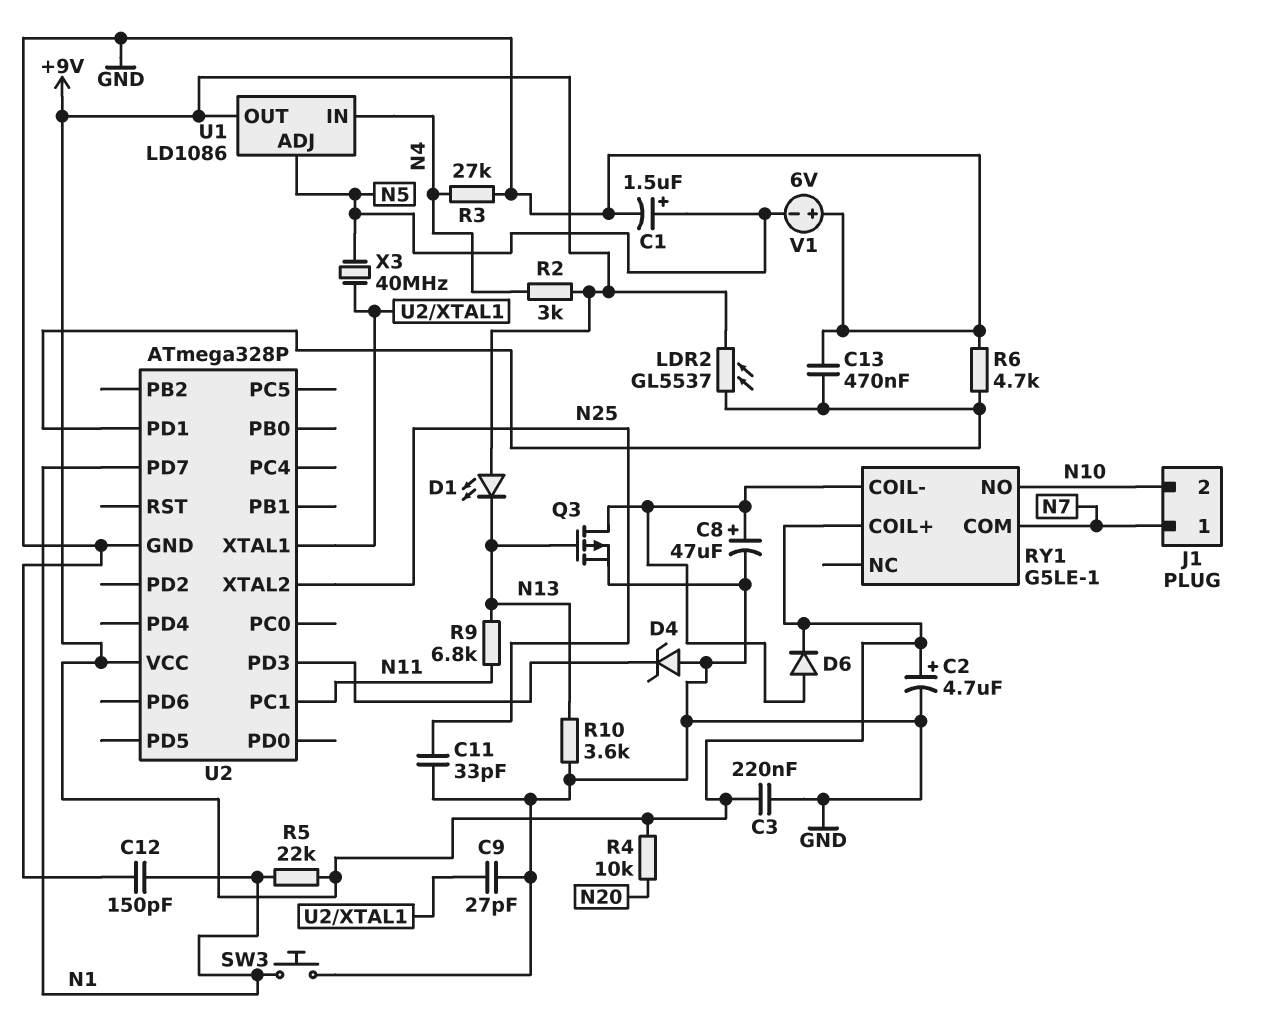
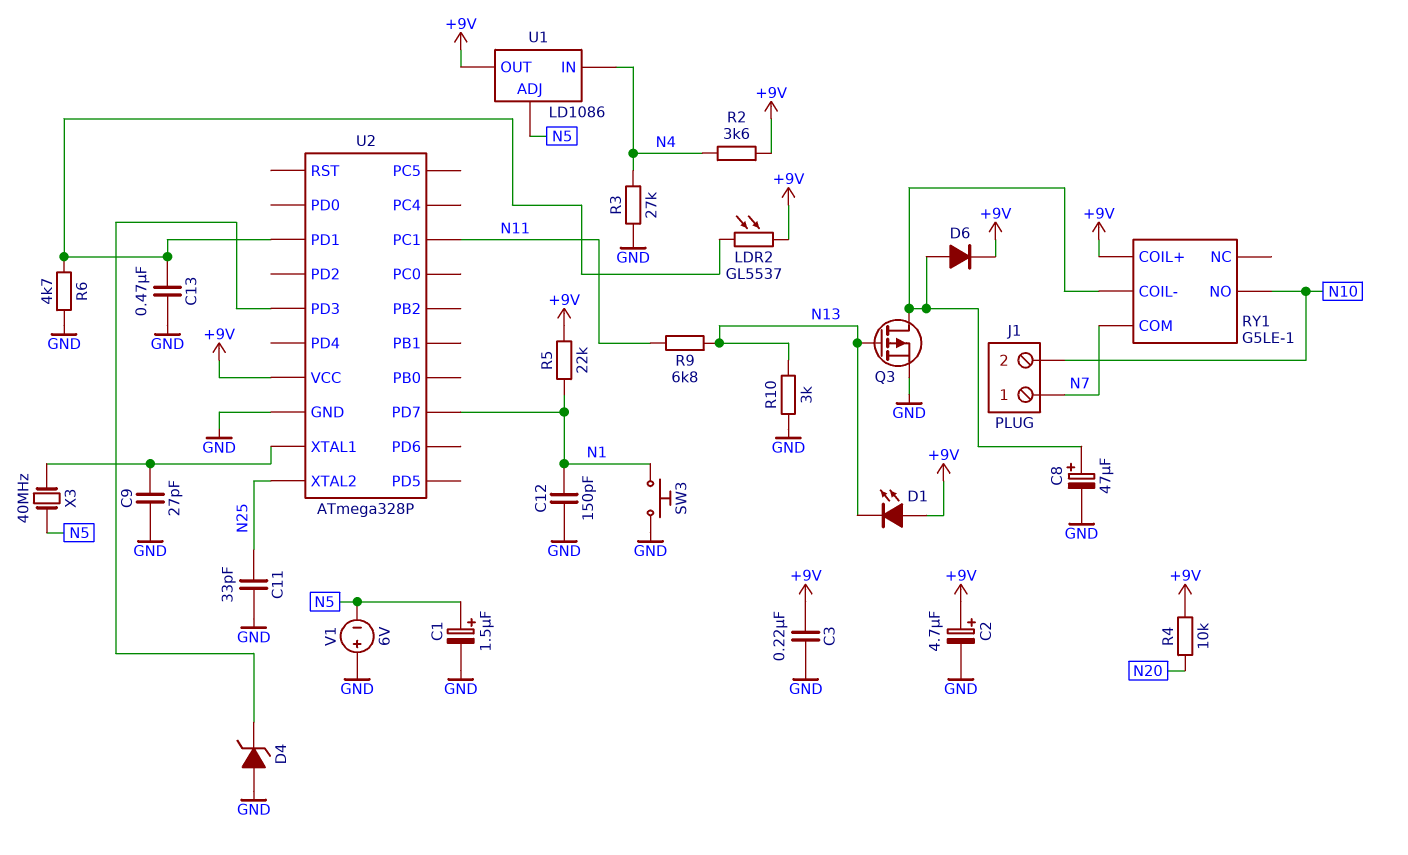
R2: 3k (+9V, N4) -> 3.6k (+9V, N4)
R10: 3.6k (GND, N13) -> 3k (GND, N13)

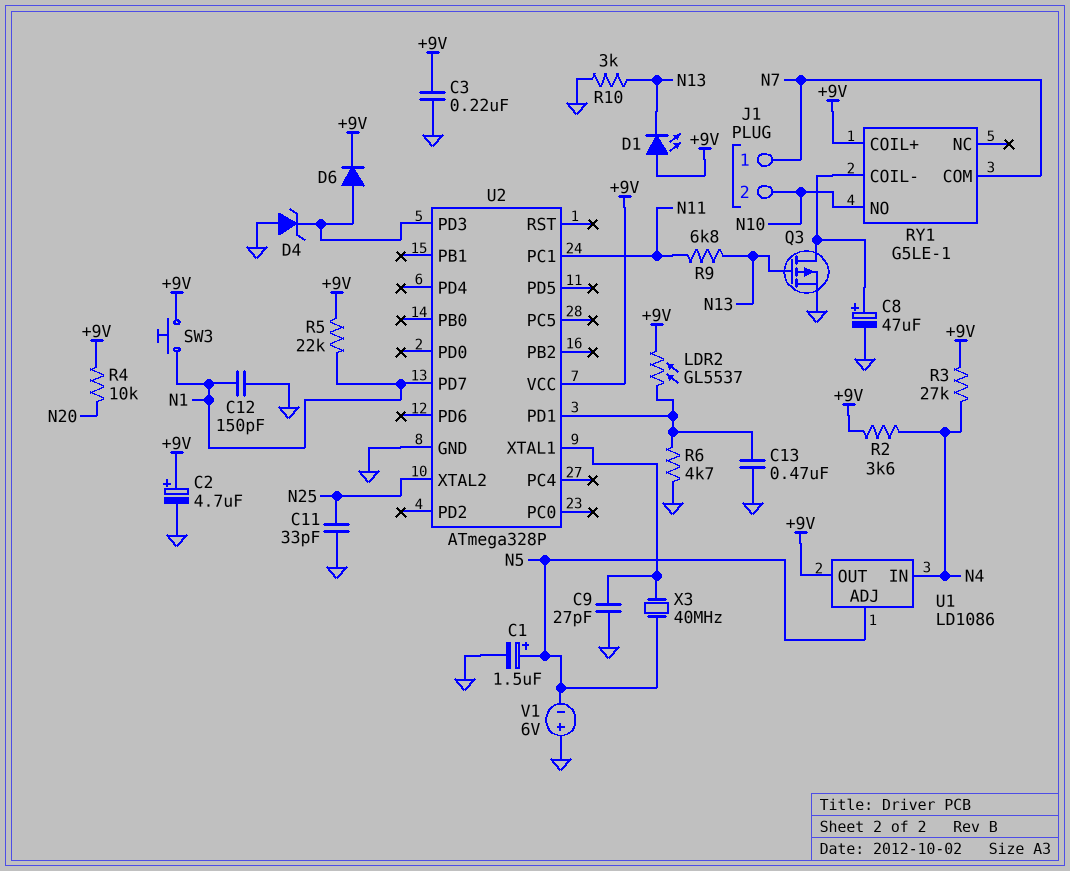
D6: diode (A RY1/COIL-, K +9V) -> diode (A U2/PD3, K +9V)
R3: 27k (GND, N4) -> 27k (+9V, N4)
SW3: button (GND, N1) -> button (+9V, N1)

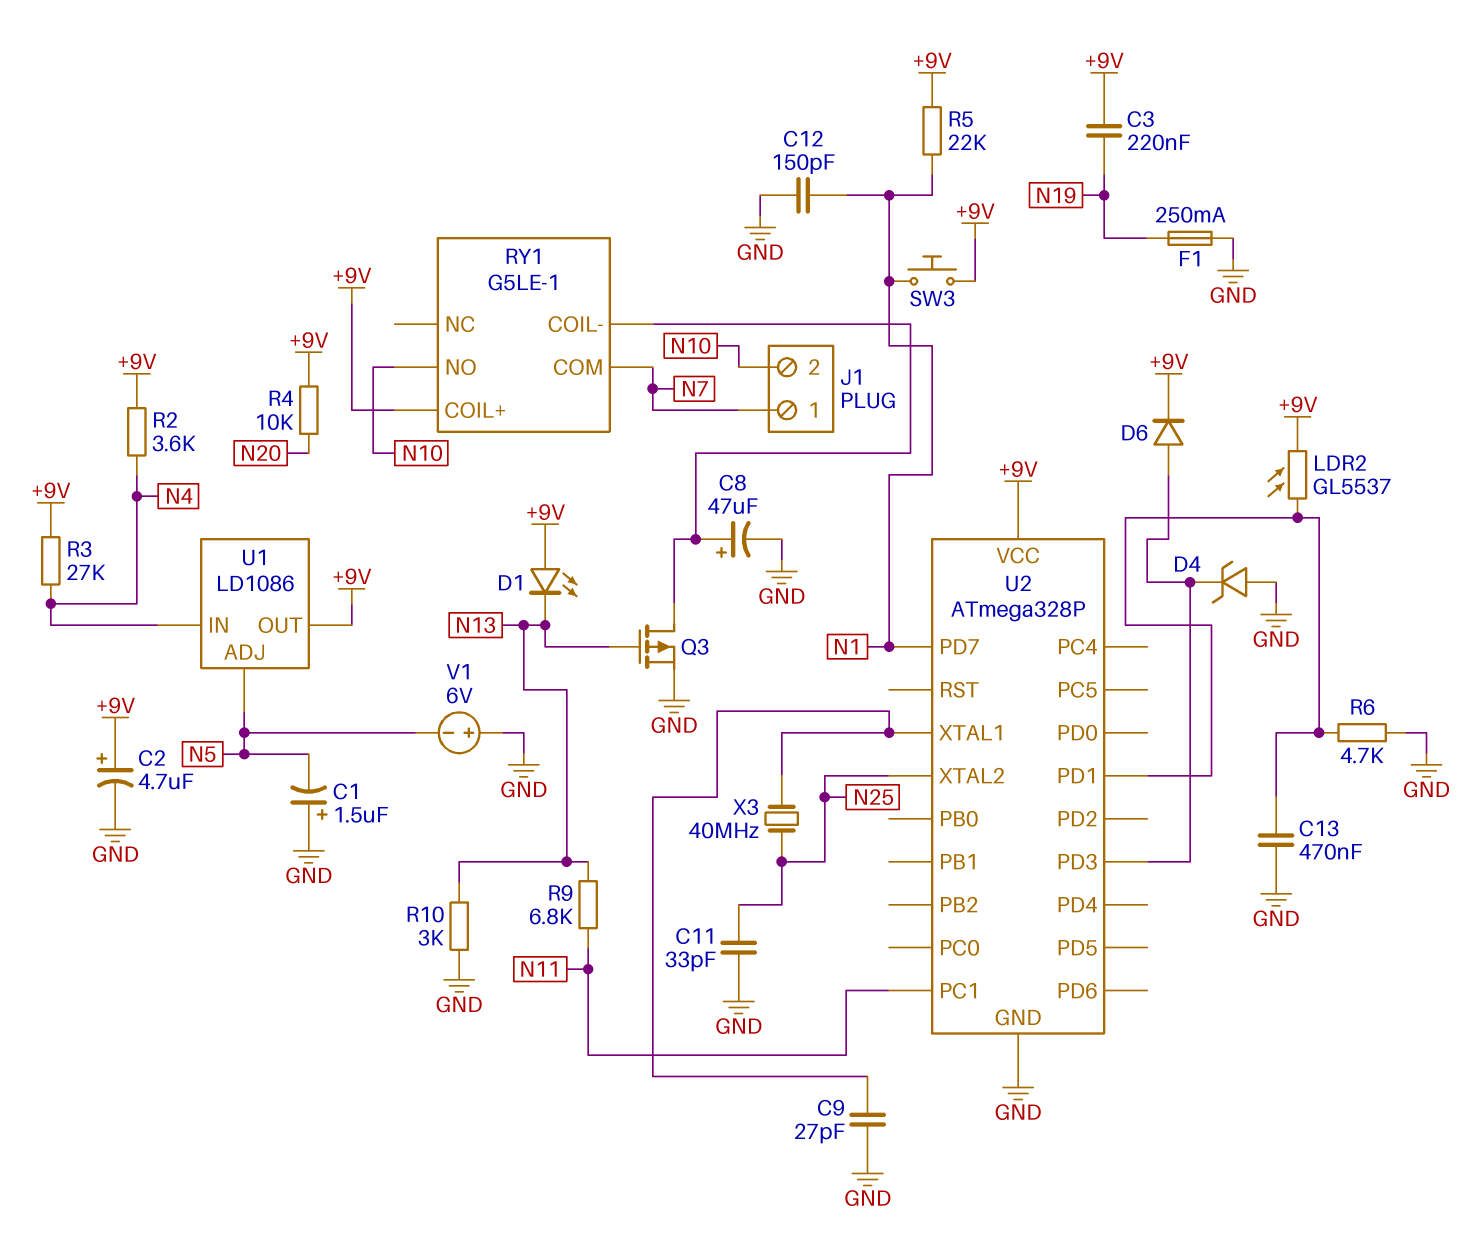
C1: 1.5uF (plus N5, minus GND) -> 1.5uF (plus GND, minus N5)
C3: 220nF (+9V, GND) -> 220nF (+9V, N19)
F1: none -> 250mA (GND, N19)
X3: 40MHz (N5, U2/XTAL1) -> 40MHz (N25, U2/XTAL1)

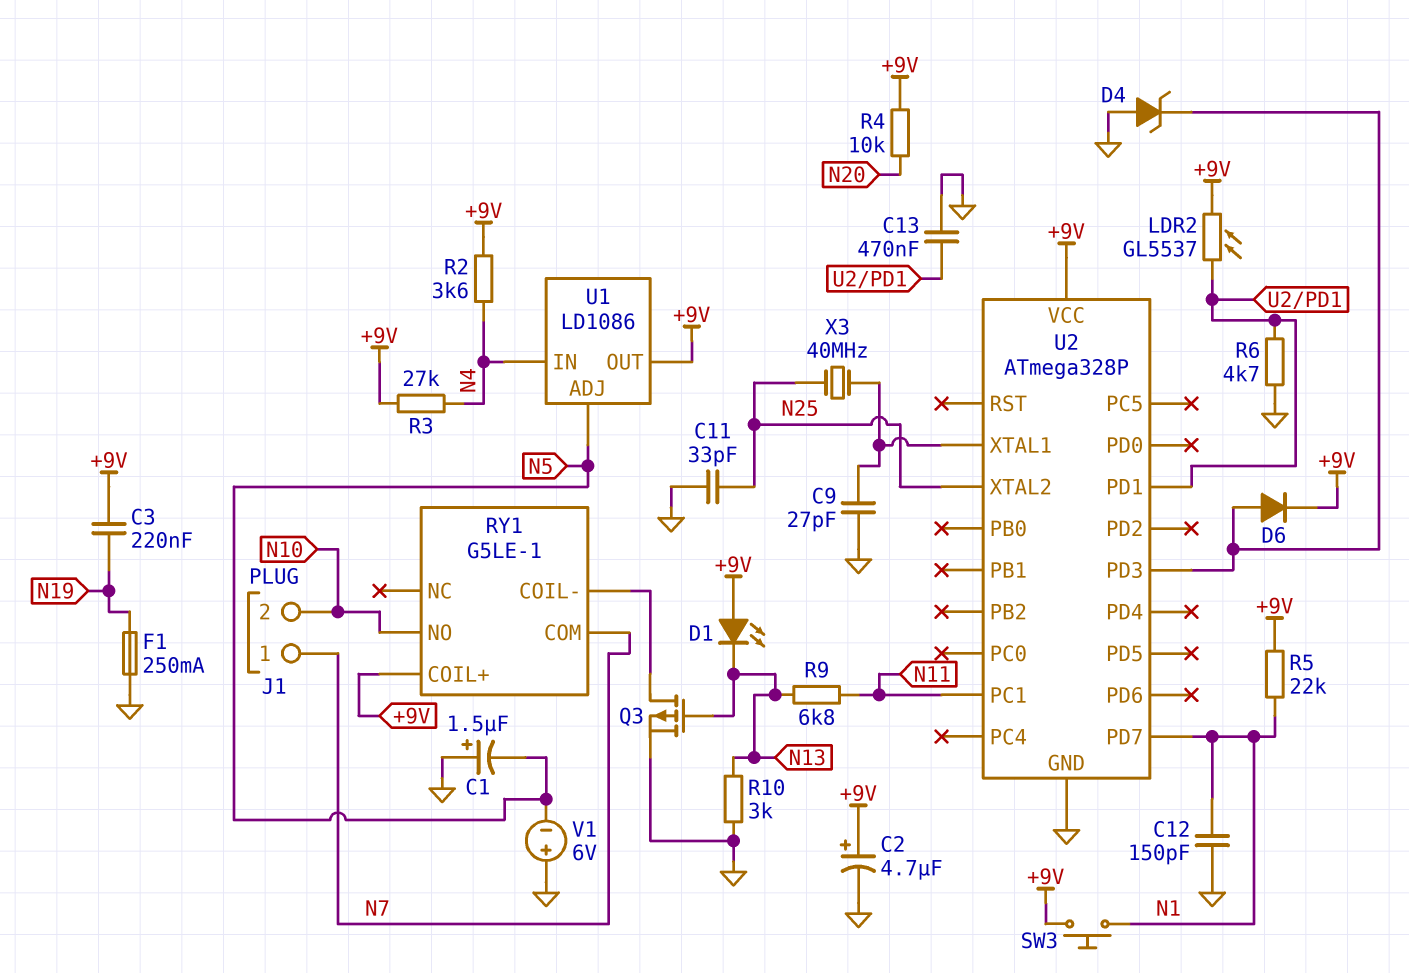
C8: 47uF (plus RY1/COIL-, minus GND) -> none

